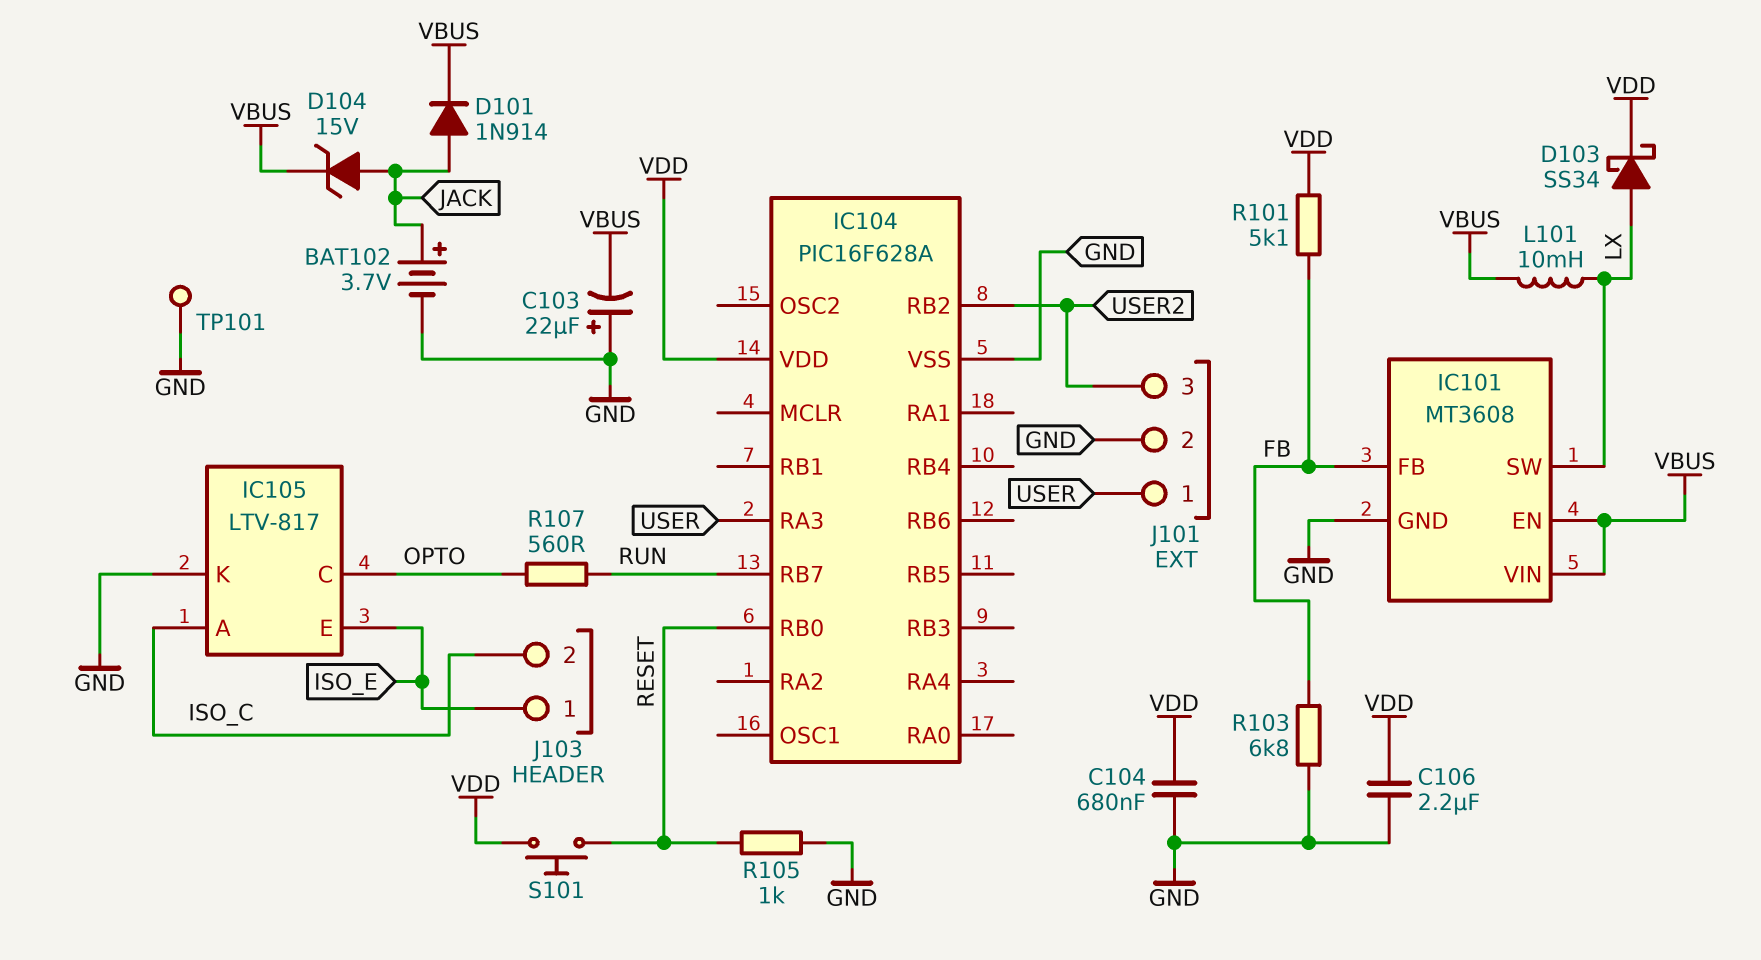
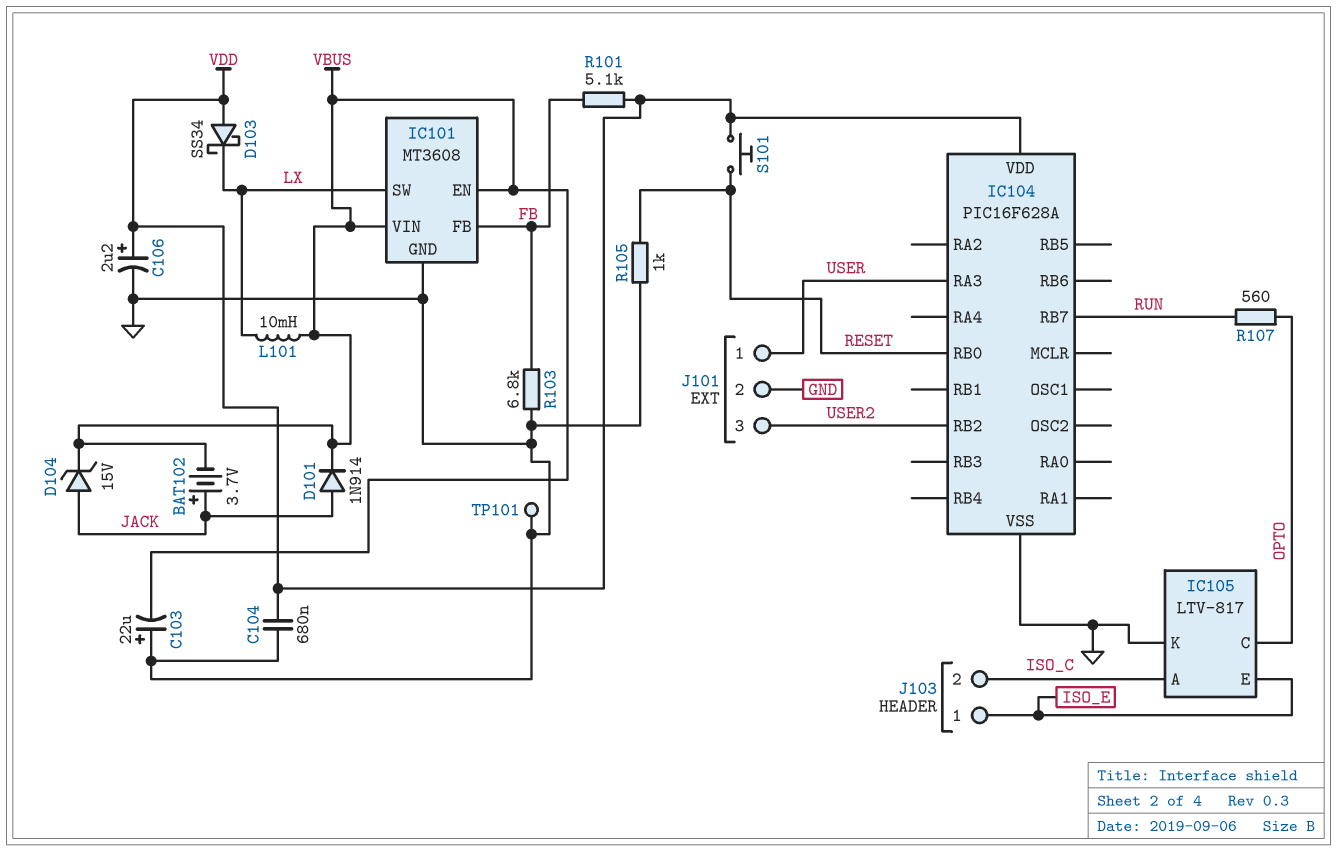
BAT102: 3.7V (plus JACK, minus GND) -> 3.7V (plus JACK, minus VBUS)
C106: 2.2uF (GND, VDD) -> 2.2uF (plus VDD, minus GND)
D103: schottky SS34 (A LX, K VDD) -> schottky SS34 (A VDD, K LX)

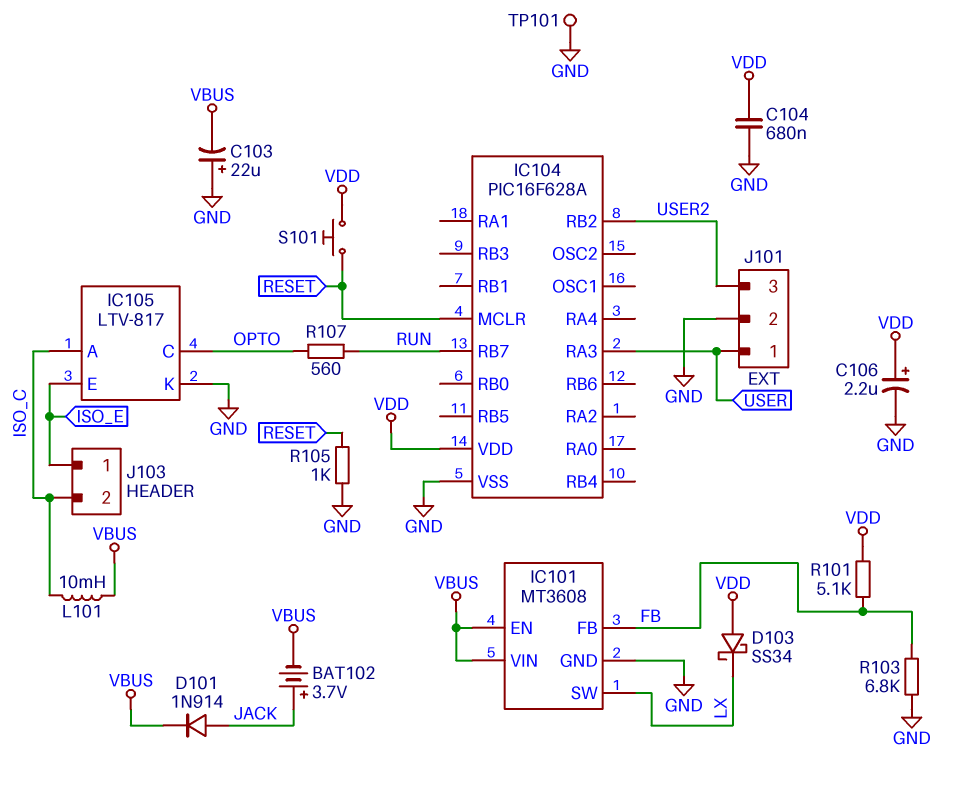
D104: zener 15V (A JACK, K VBUS) -> none
IC104 pin MCLR: none -> RESET
IC104 pin RB0: RESET -> none
L101: 10mH (LX, VBUS) -> 10mH (ISO_C, VBUS)

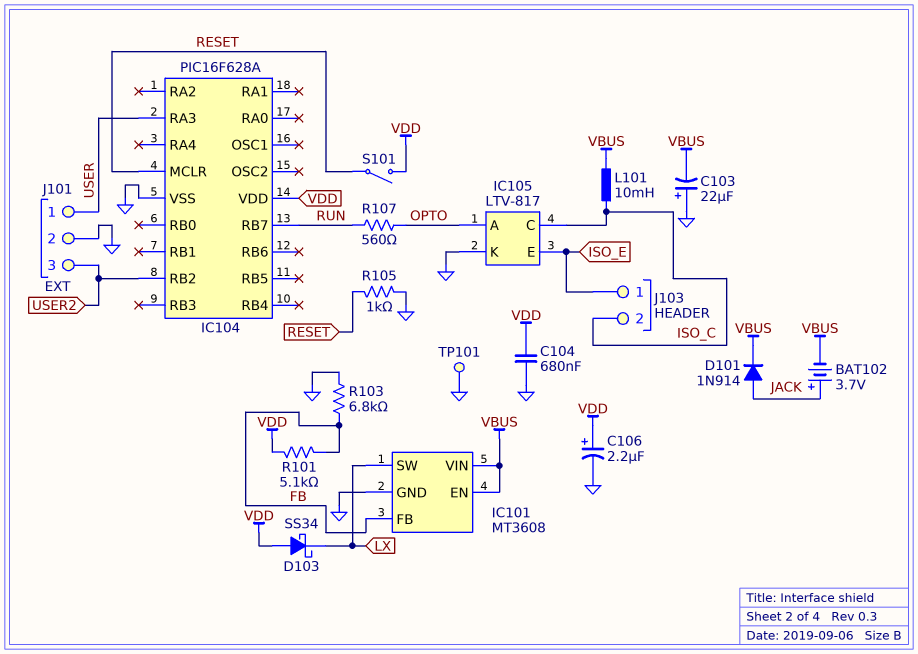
IC105 pin A: ISO_C -> OPTO
IC105 pin C: OPTO -> ISO_C
S101: button (RESET, VDD) -> switch (RESET, VDD)

